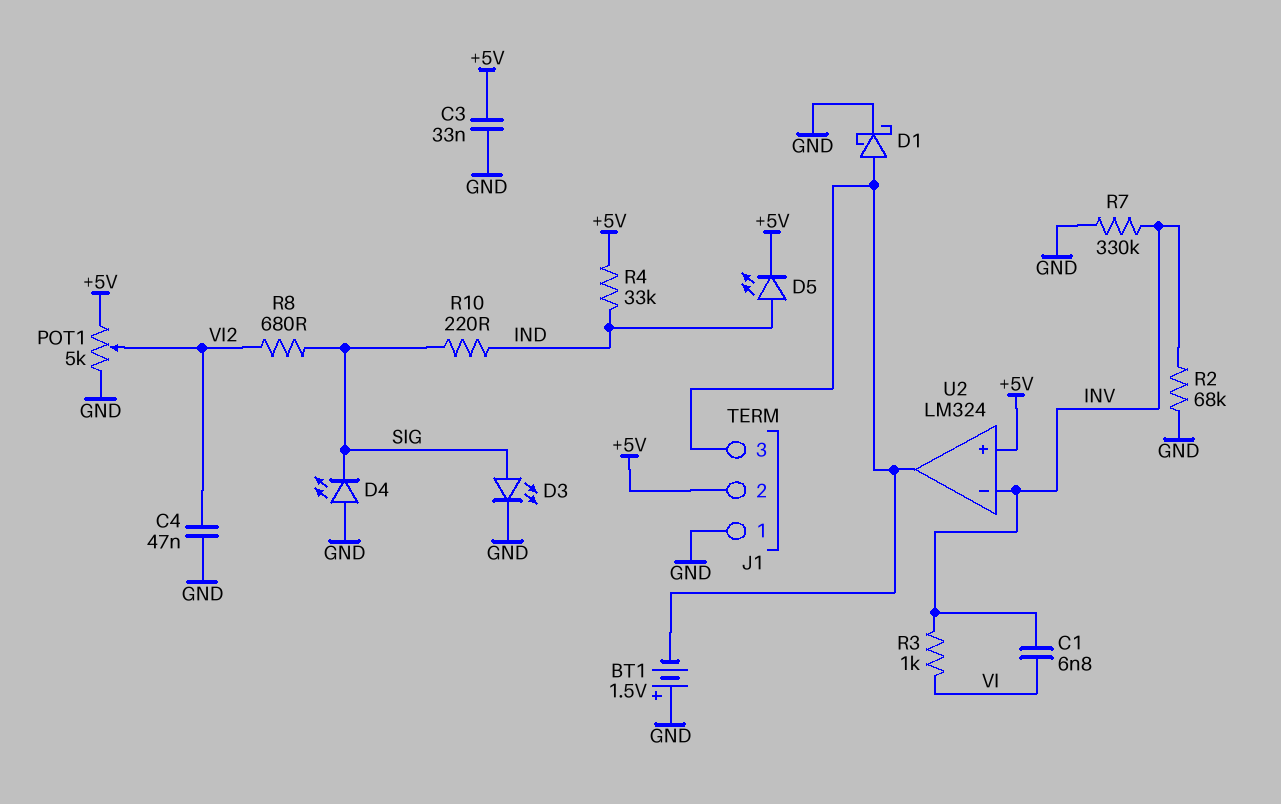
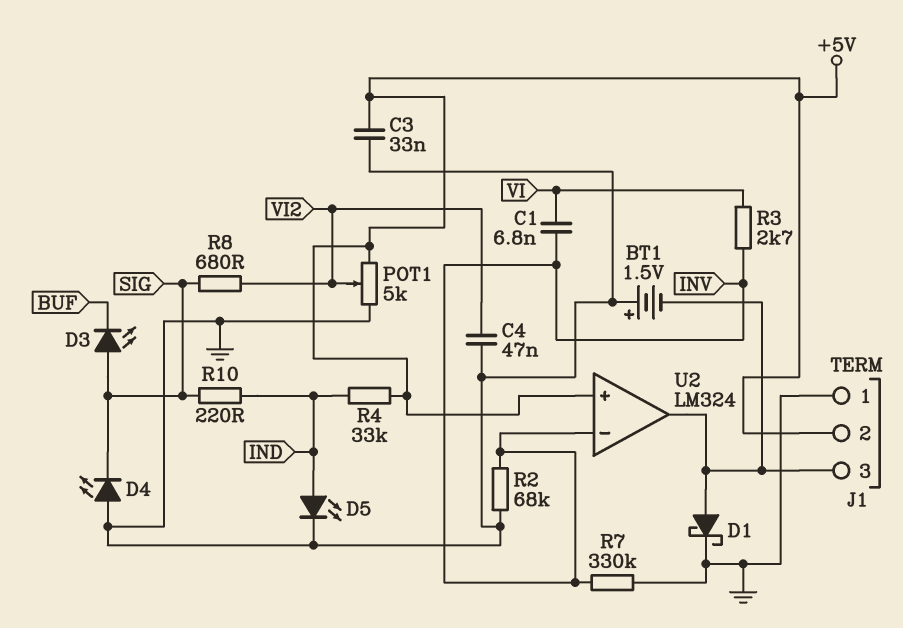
D3: LED (A SIG, K GND) -> LED (A SIG, K BUF)
D5: LED (A IND, K +5V) -> LED (A IND, K GND)
R3: 1k (INV, VI) -> 2.7k (INV, VI)

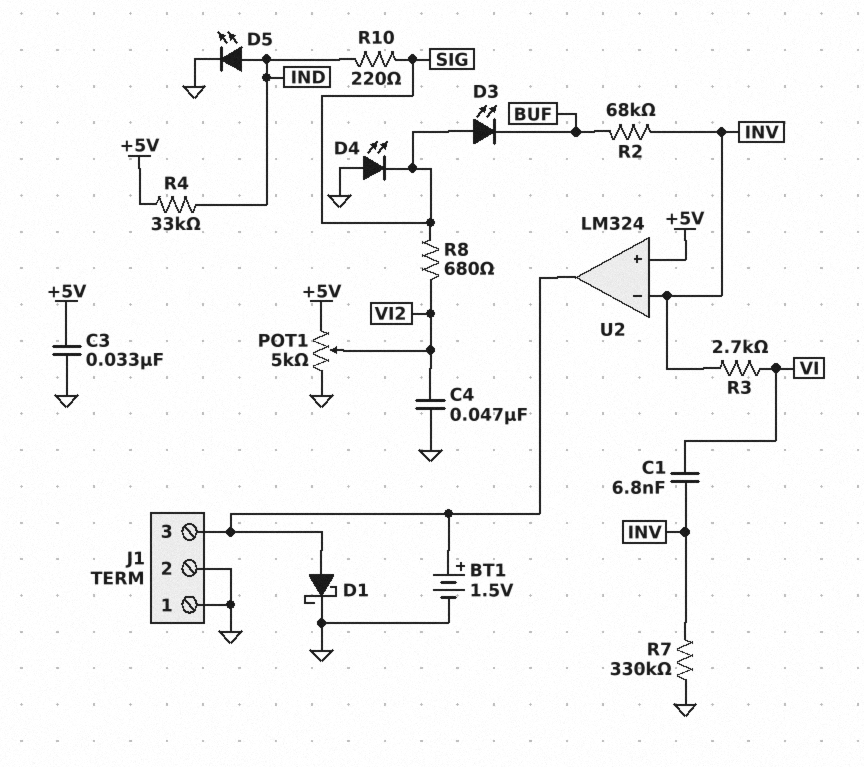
BT1: 1.5V (plus GND, minus J1/3) -> 1.5V (plus J1/3, minus GND)
J1 pin 2: +5V -> GND
R2: 68k (GND, INV) -> 68k (BUF, INV)

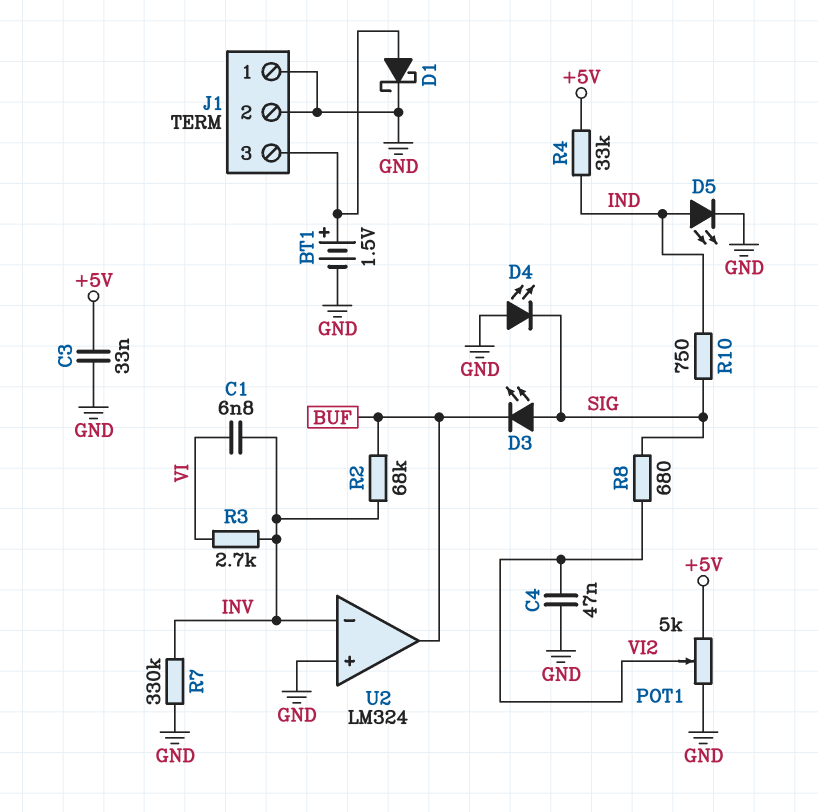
R10: 220 (IND, SIG) -> 750 (IND, SIG)
U2 pin in+: +5V -> GND
U2 pin out: J1/3 -> BUF

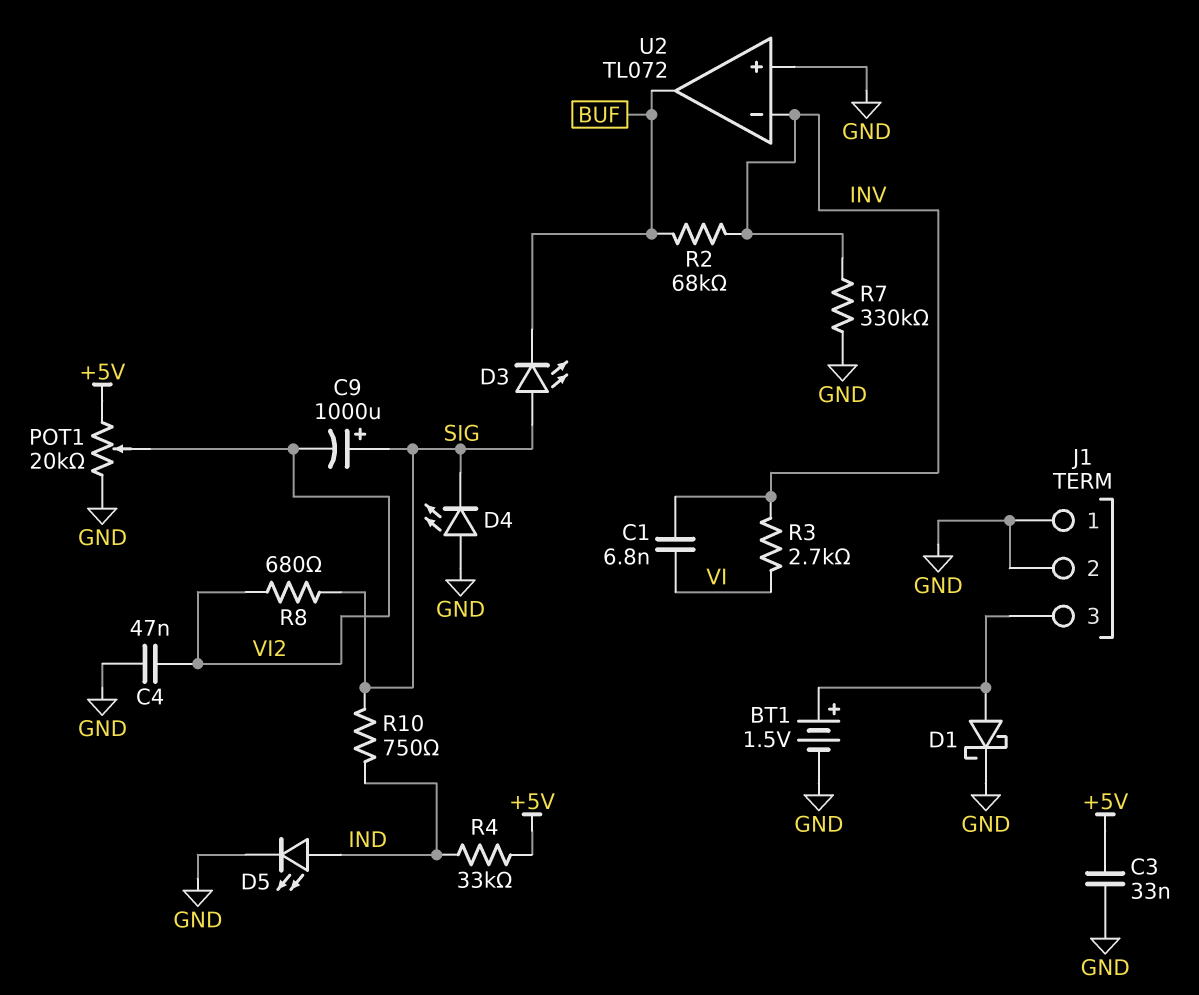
C9: none -> 1000uF (plus SIG, minus VI2)
POT1: 5k (+5V, GND, wiper VI2) -> 20k (+5V, GND, wiper VI2)
U2: LM324 -> TL072

